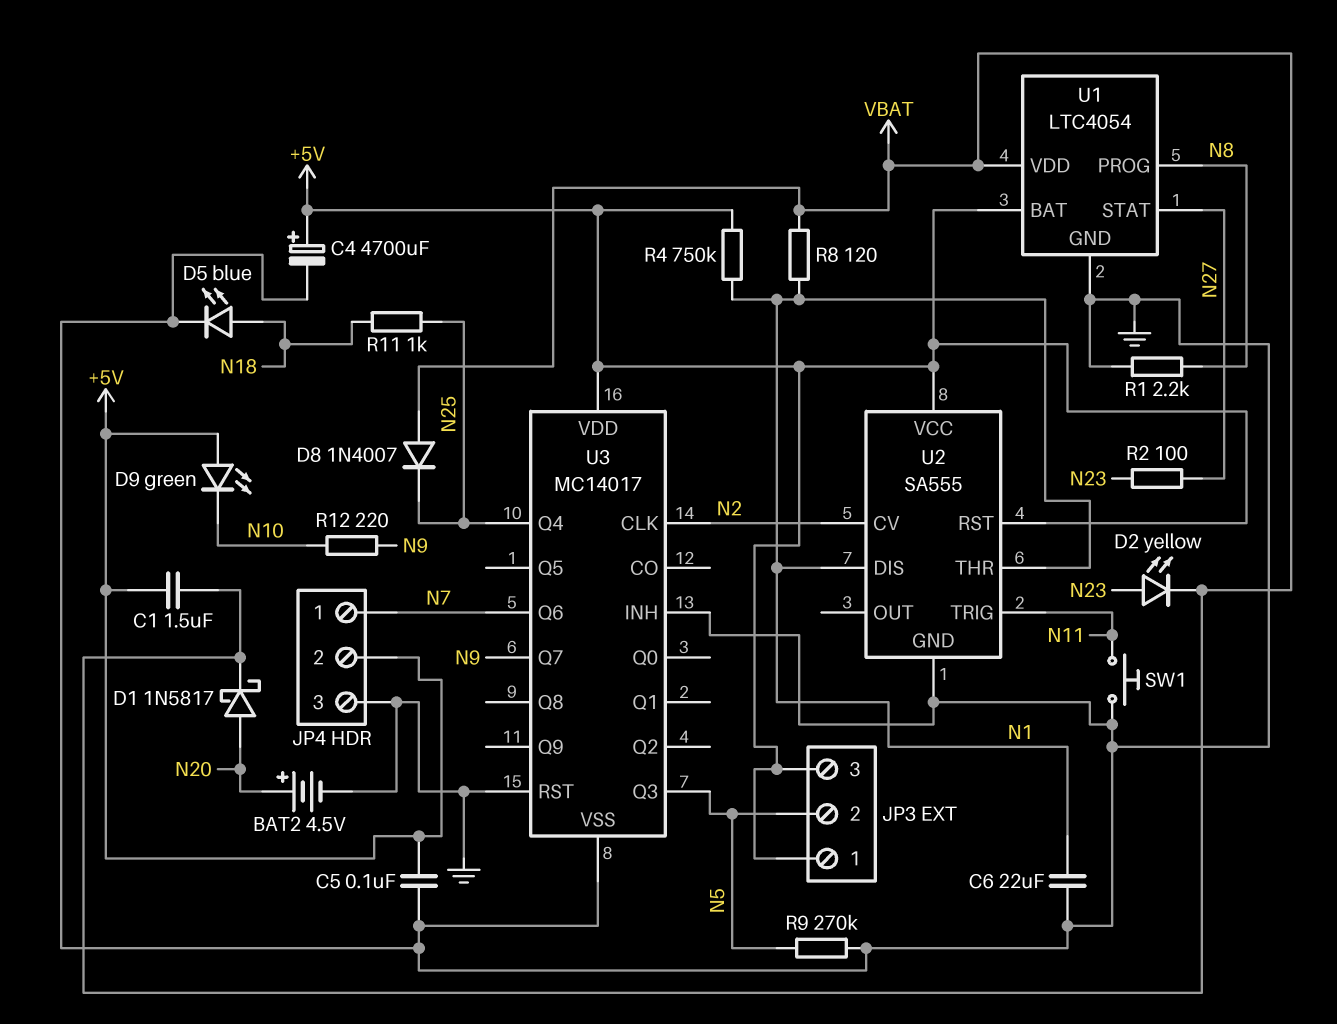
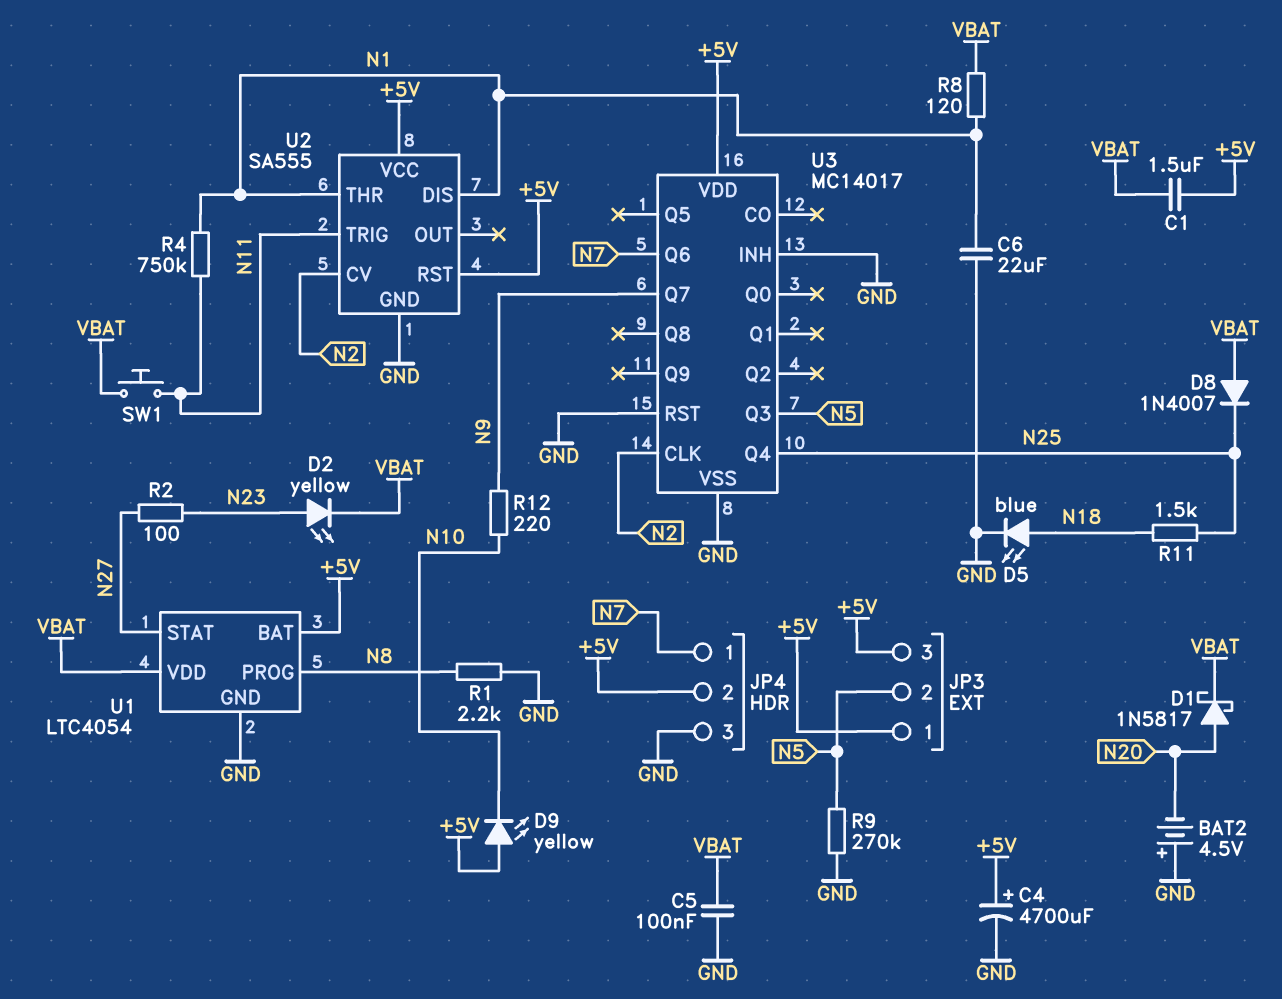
BAT2: 4.5V (plus N20, minus GND) -> 4.5V (plus GND, minus N20)
C5: 100nF (+5V, GND) -> 100nF (GND, VBAT)
D9: LED green (A +5V, K N10) -> LED yellow (A +5V, K N10)
R4: 750k (+5V, N1) -> 750k (N1, N11)
R11: 1k (N18, N25) -> 1.5k (N18, N25)
SW1: button (GND, N11) -> button (N11, VBAT)

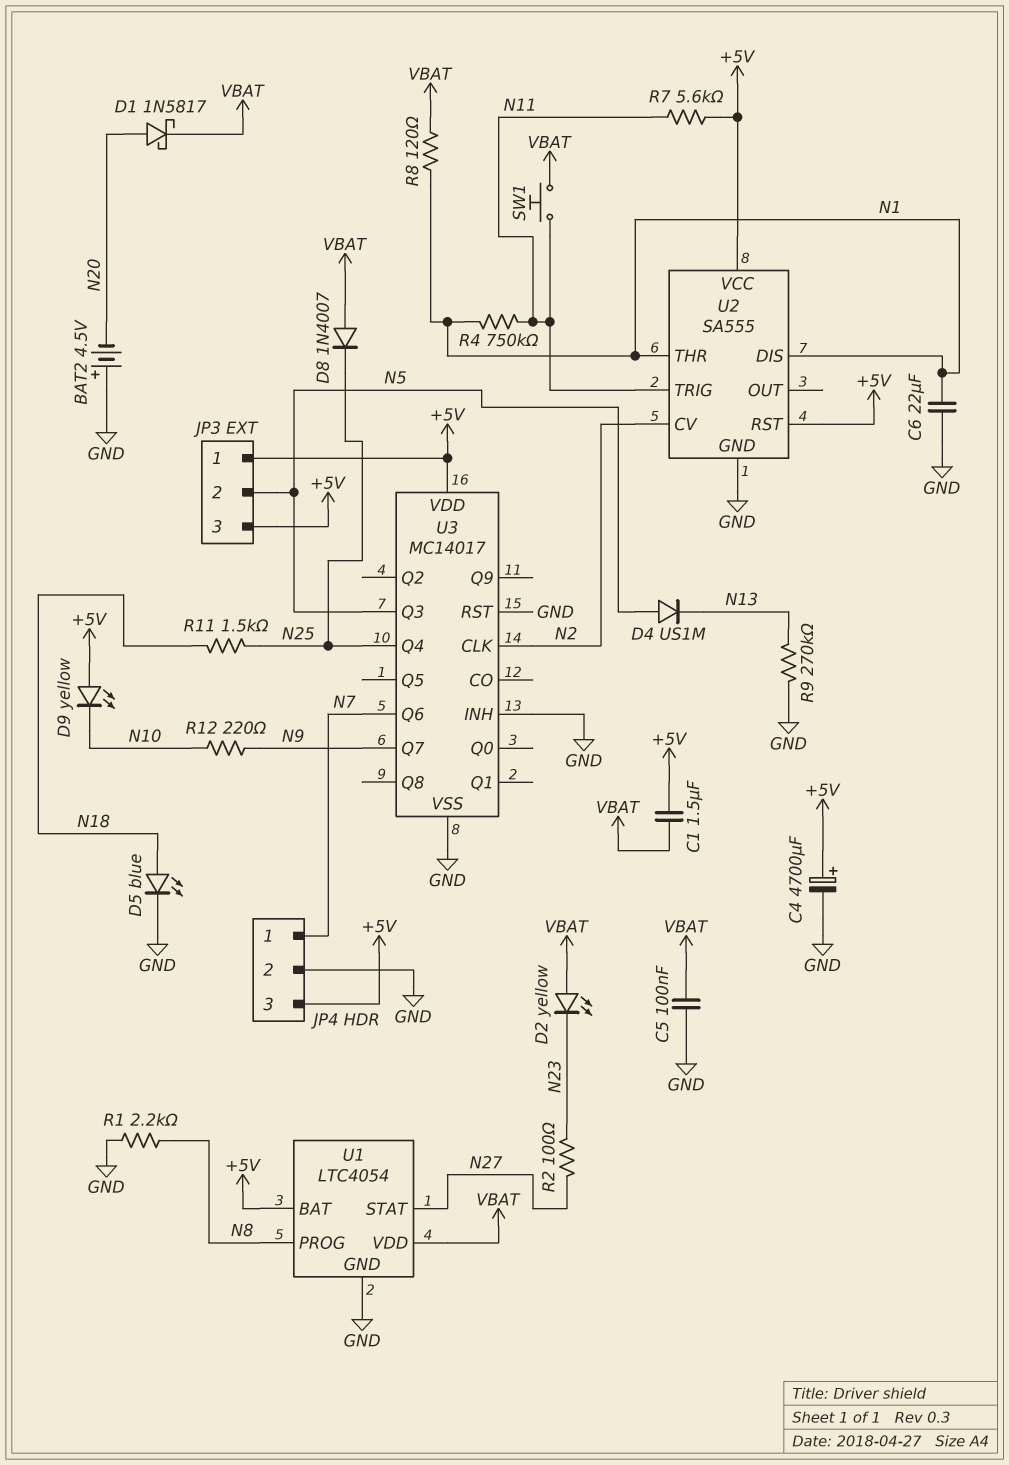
D2: LED yellow (A N23, K VBAT) -> LED yellow (A VBAT, K N23)
D4: none -> diode US1M (A N5, K N13)
JP4 pin 2: +5V -> GND
JP4 pin 3: GND -> +5V
R7: none -> 5.6k (+5V, N11)
R9: 270k (GND, N5) -> 270k (GND, N13)

